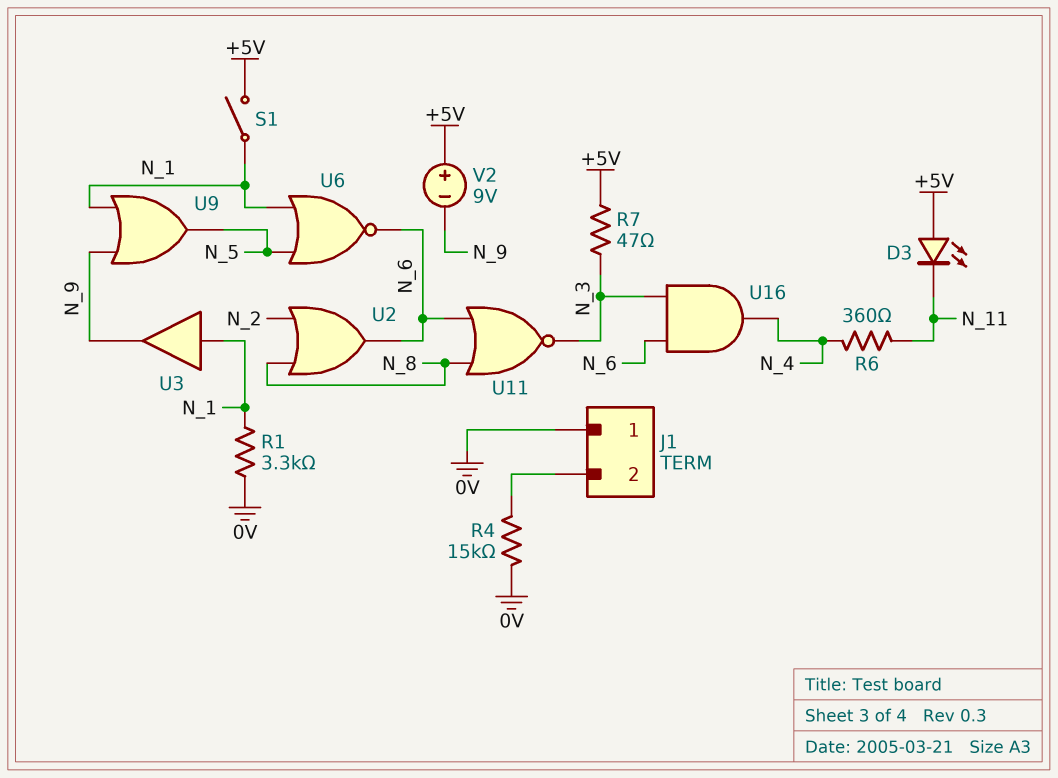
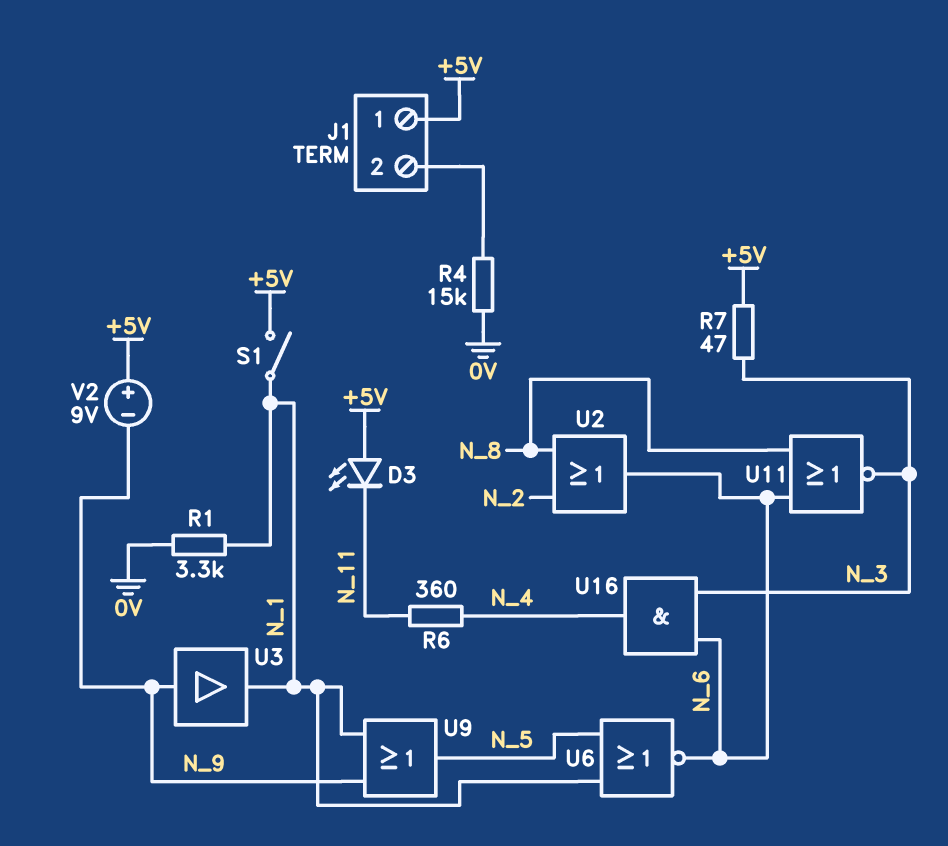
J1 pin 1: 0V -> +5V
U3: buffer (in N_1, out N_9) -> buffer (in N_9, out N_1)

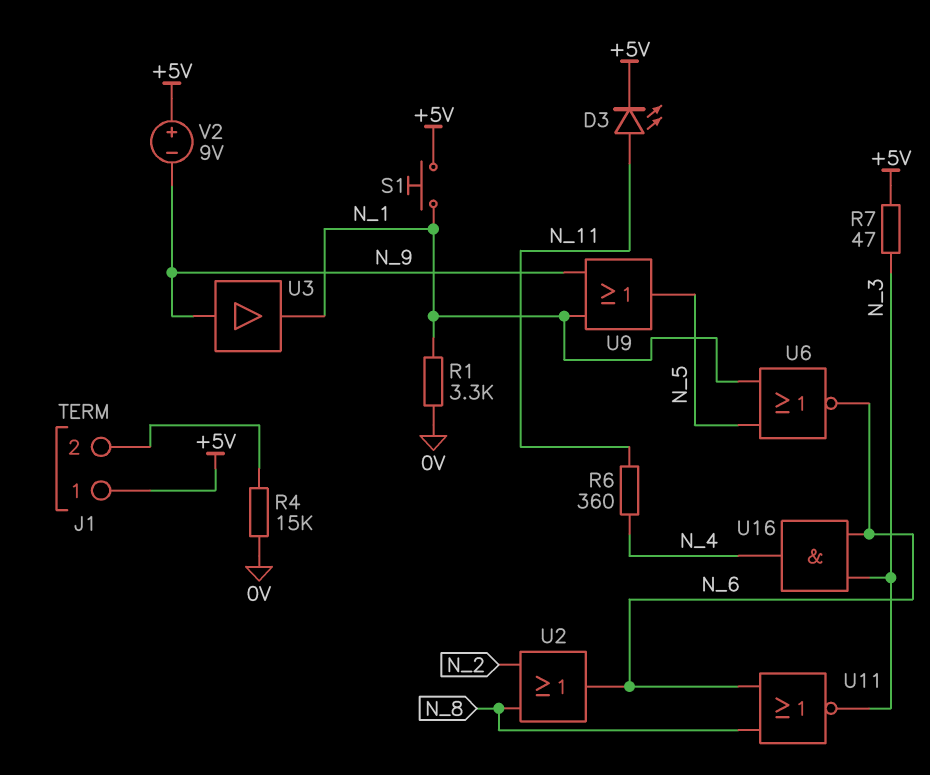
D3: LED (A +5V, K N_11) -> LED (A N_11, K +5V)
S1: switch (+5V, N_1) -> button (+5V, N_1)

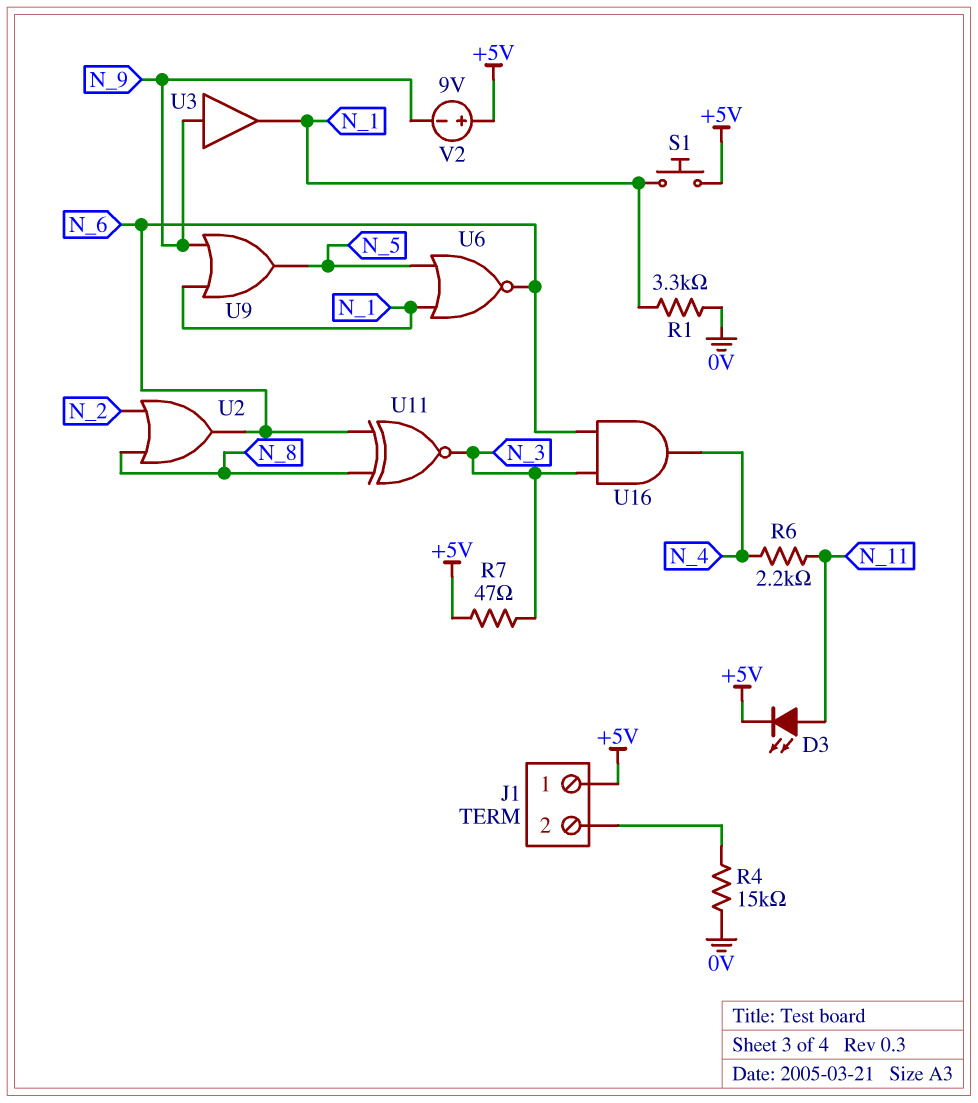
R6: 360 (N_4, N_11) -> 2.2k (N_4, N_11)
U11: NOR (in N_6, in N_8, out N_3) -> XNOR (in N_6, in N_8, out N_3)

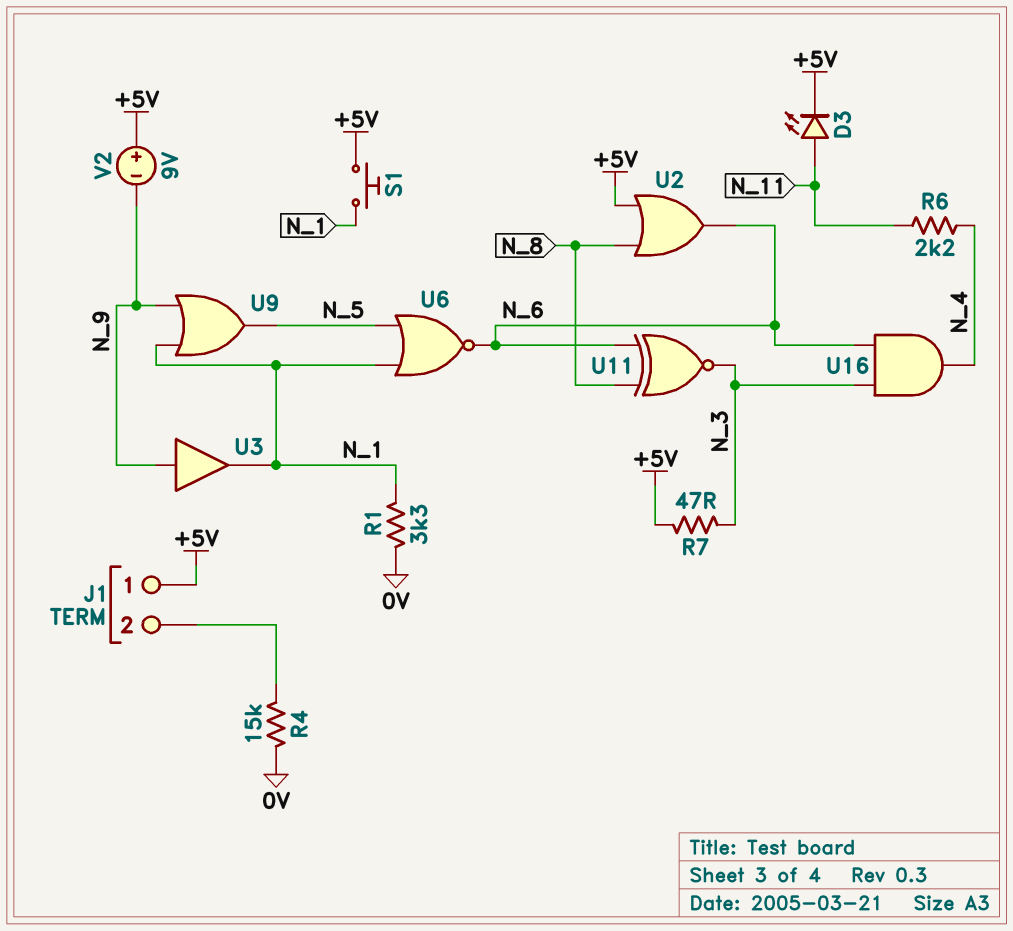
U2: OR (in N_2, in N_8, out N_6) -> OR (in +5V, in N_8, out N_6)

